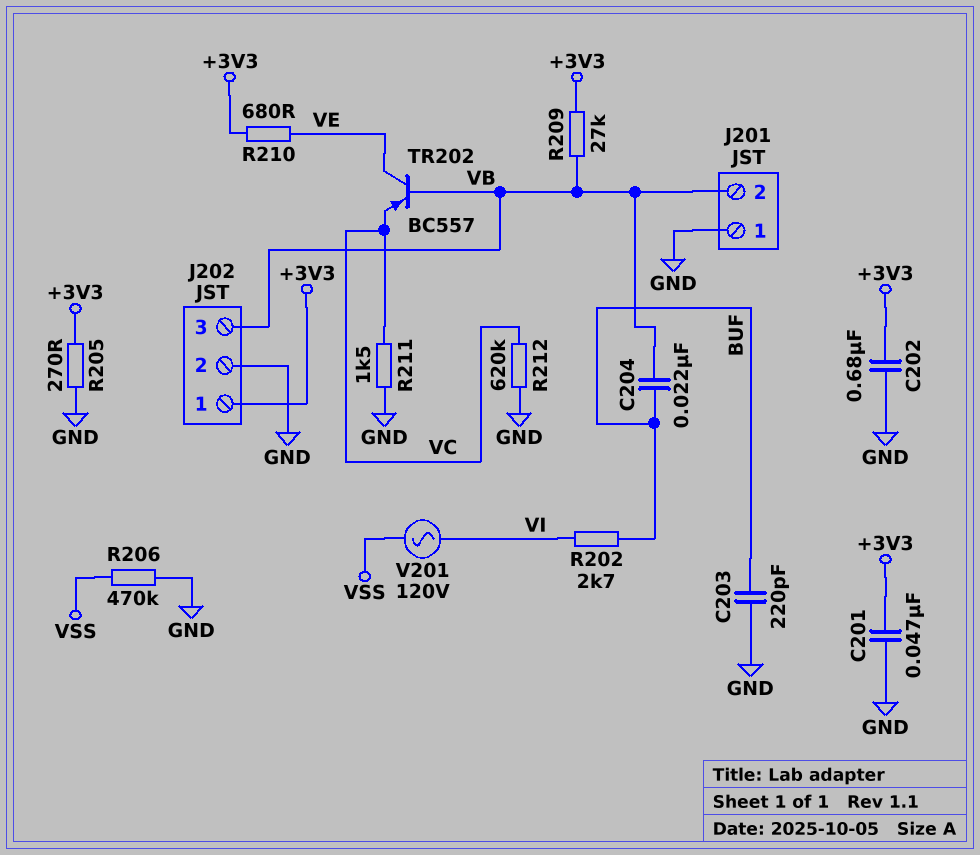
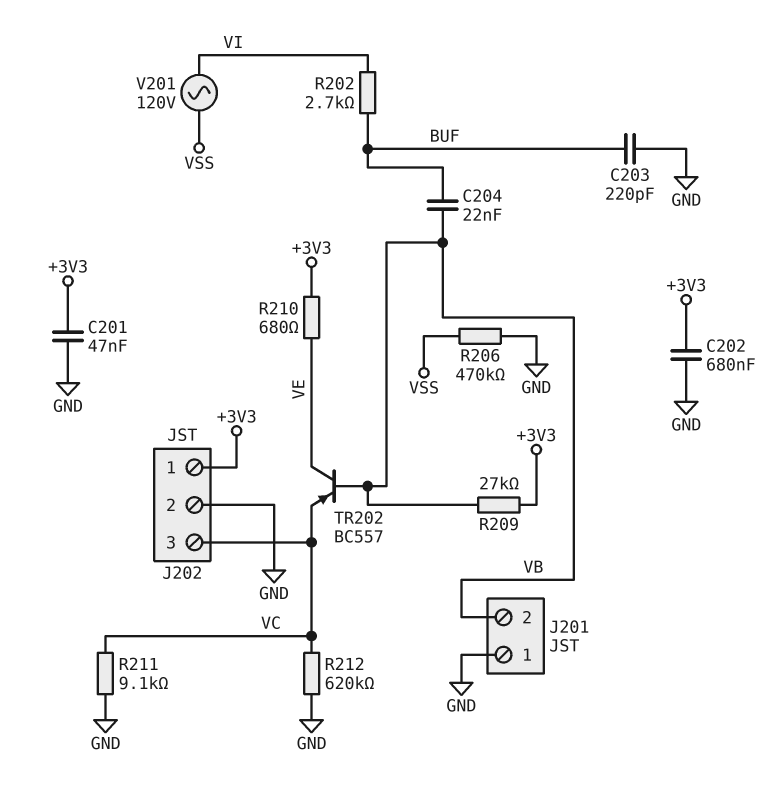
J202 pin 3: VB -> VC
R205: 270 (+3V3, GND) -> none
R211: 1.5k (GND, VC) -> 9.1k (GND, VC)

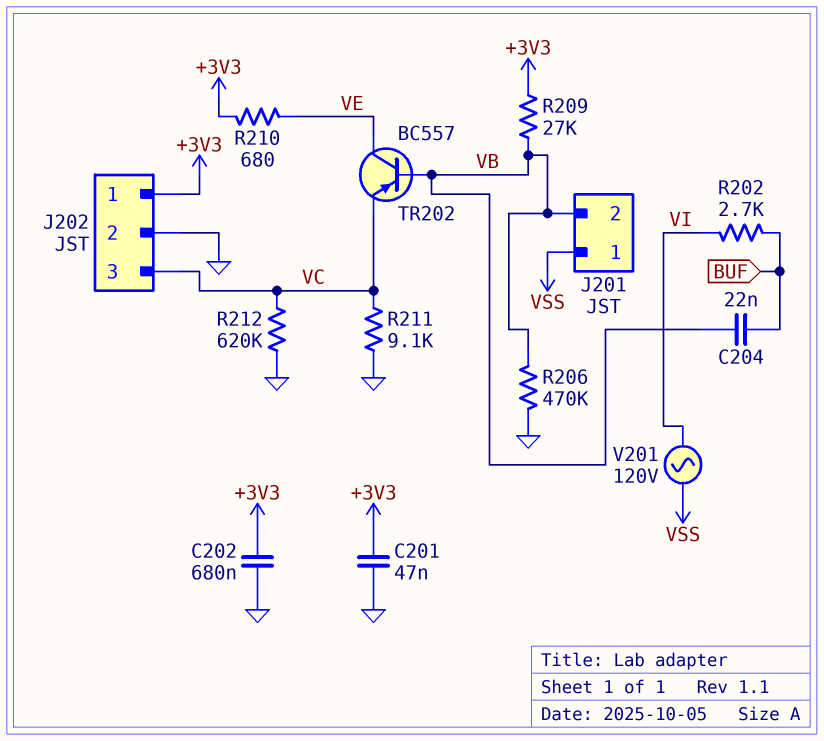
C203: 220pF (BUF, GND) -> none
J201 pin 1: GND -> VSS
R206: 470k (GND, VSS) -> 470k (GND, VB)

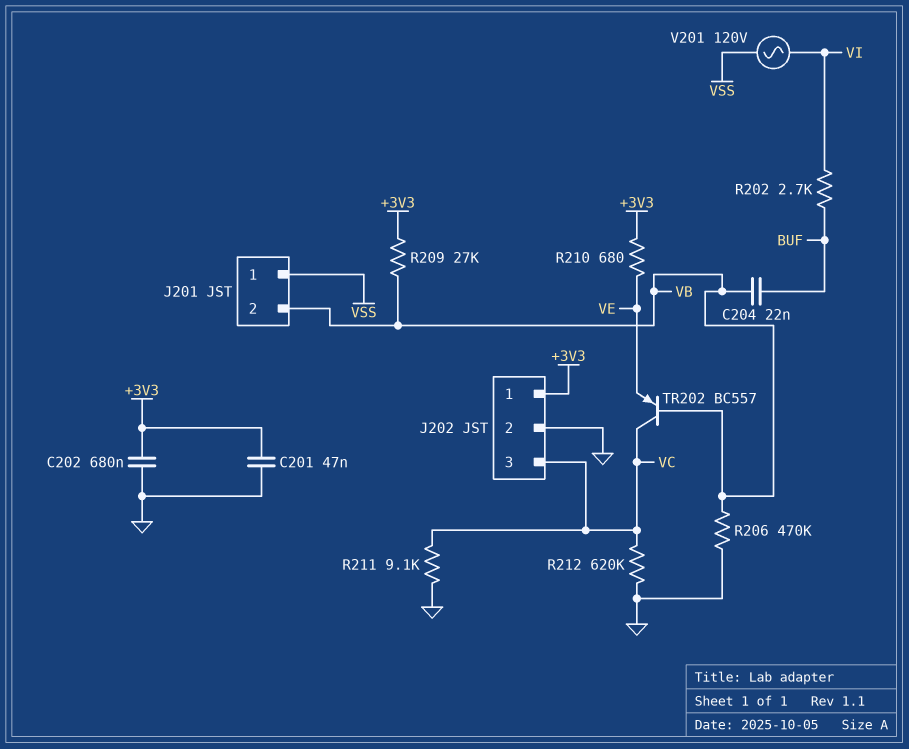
TR202: PNP BC557 (B VB, C VE, E VC) -> PNP BC557 (B VB, C VC, E VE)

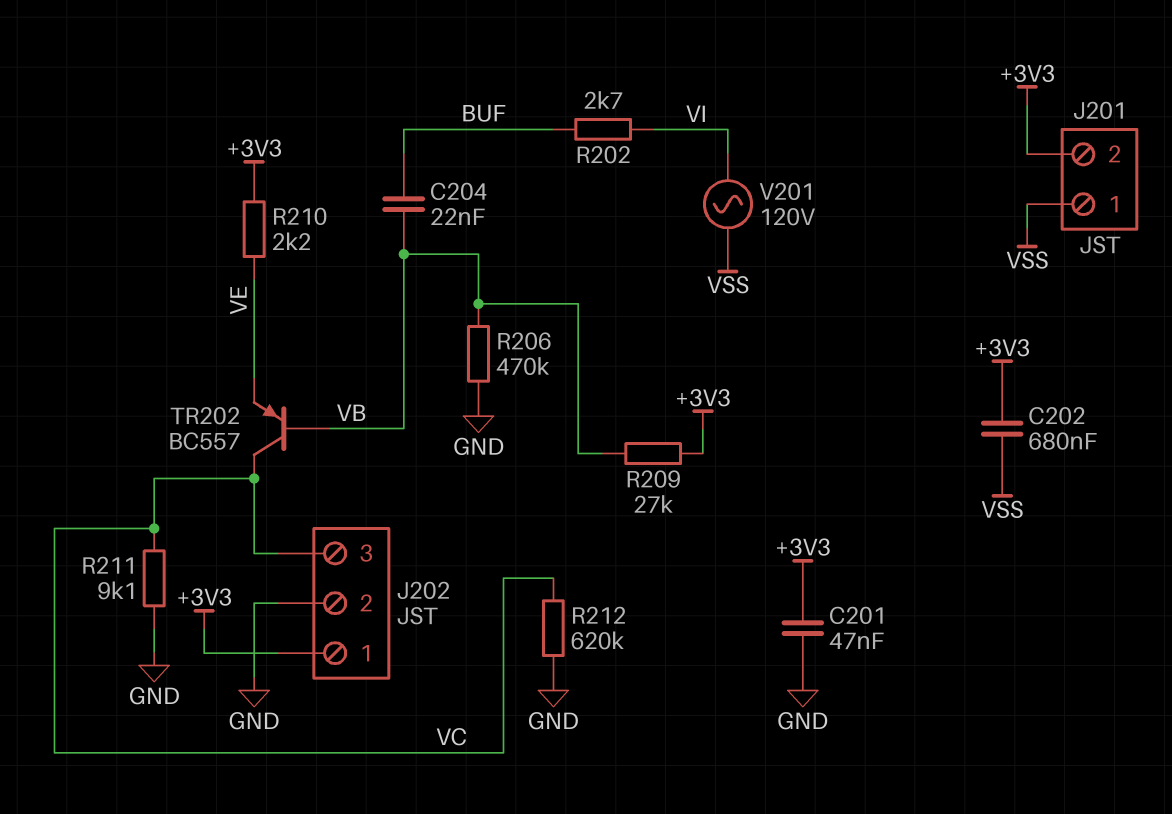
C202: 680nF (+3V3, GND) -> 680nF (+3V3, VSS)
J201 pin 2: VB -> +3V3
R210: 680 (+3V3, VE) -> 2.2k (+3V3, VE)

